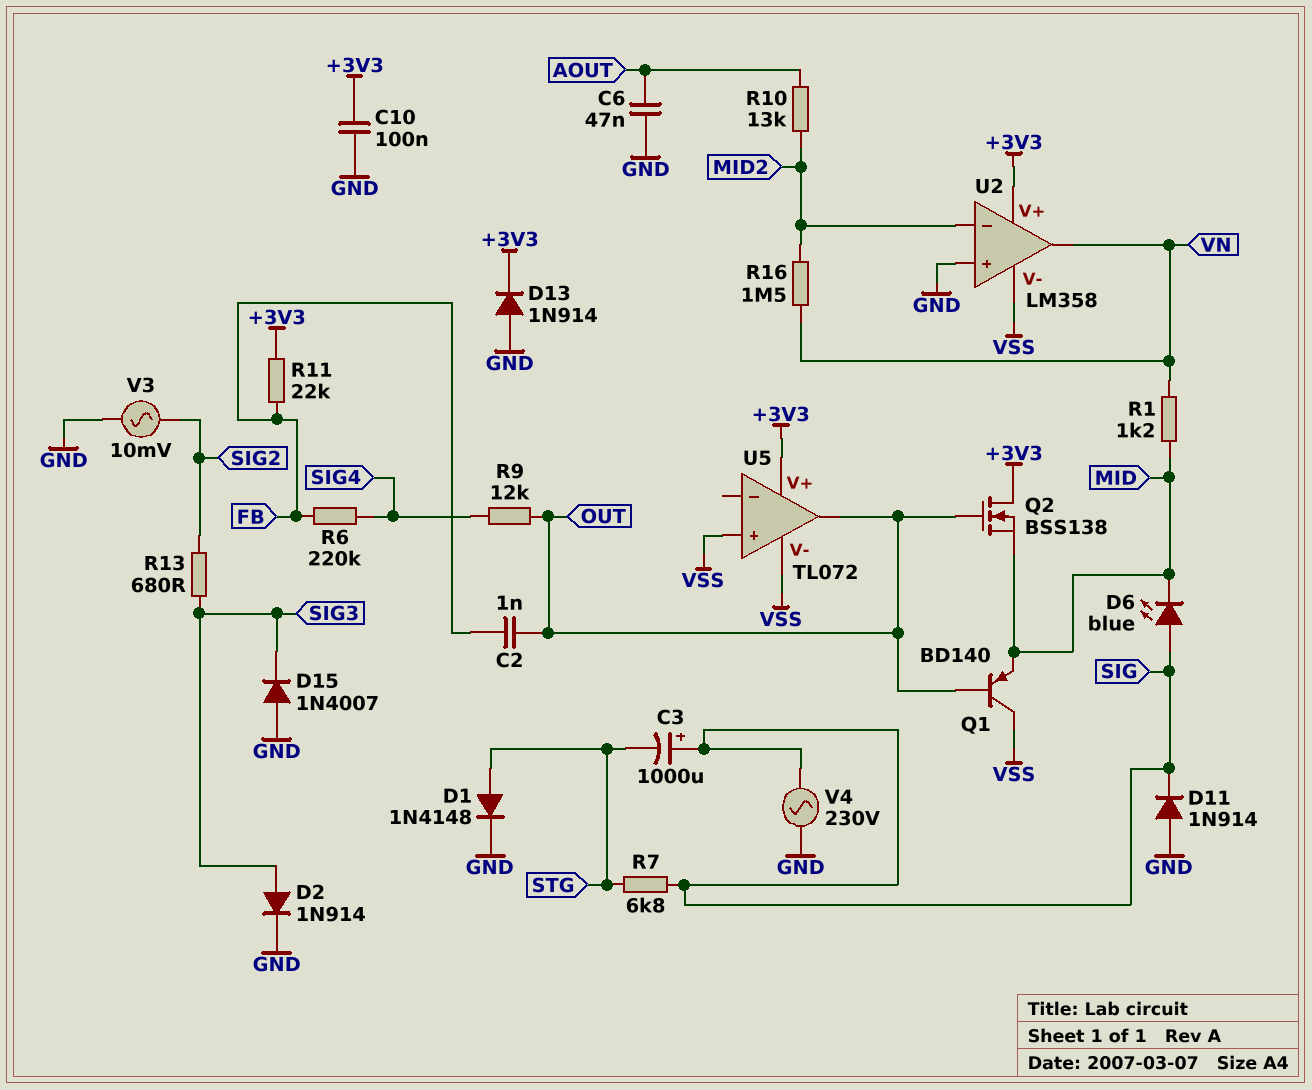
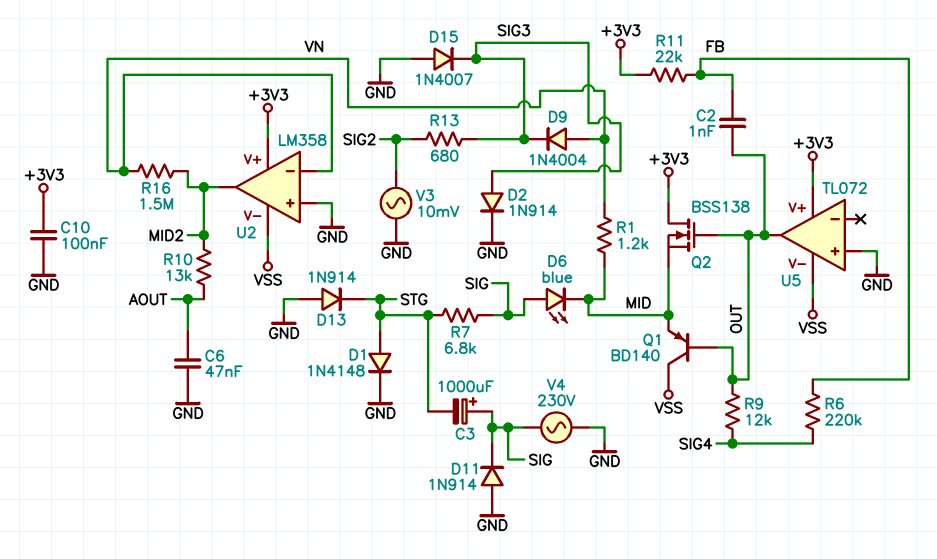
D9: none -> diode 1N4004 (A VN, K SIG3)
D13: diode 1N914 (A GND, K +3V3) -> diode 1N914 (A GND, K STG)
U2 pin in-: MID2 -> VN
U2 pin out: VN -> MID2
U5 pin in+: VSS -> GND

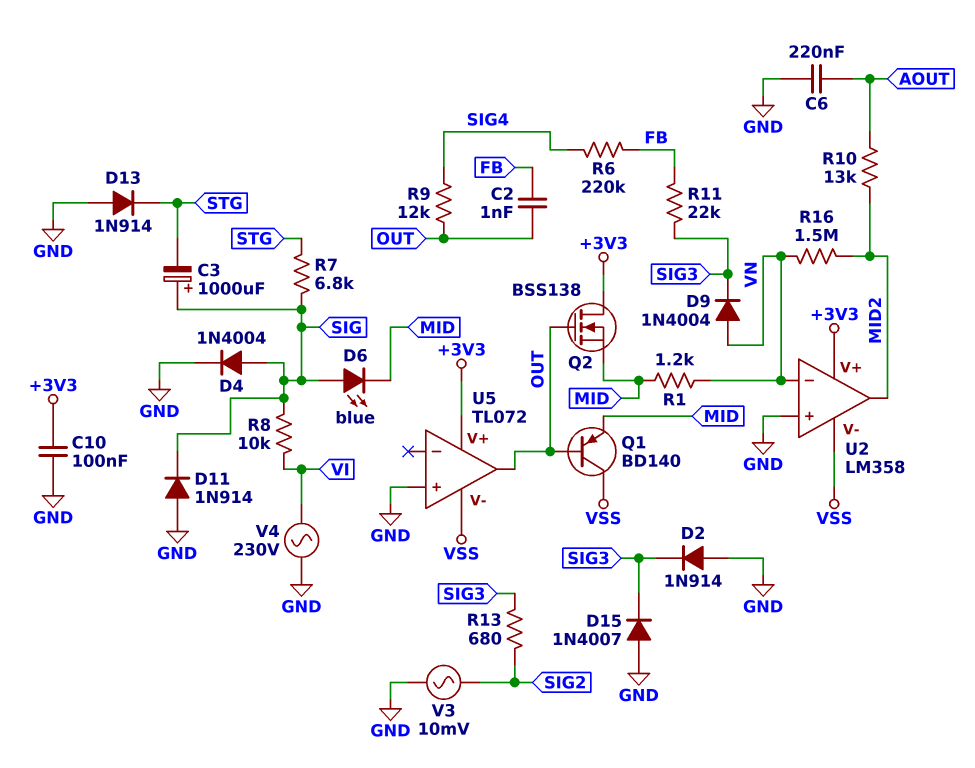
C6: 47nF (AOUT, GND) -> 220nF (AOUT, GND)
D1: diode 1N4148 (A STG, K GND) -> none
D2: diode 1N914 (A SIG3, K GND) -> diode 1N914 (A GND, K SIG3)
D4: none -> diode 1N4004 (A SIG, K GND)
R8: none -> 10k (SIG, VI)
R11: 22k (+3V3, FB) -> 22k (FB, SIG3)
V4: AC 230V (GND, SIG) -> AC 230V (GND, VI)

